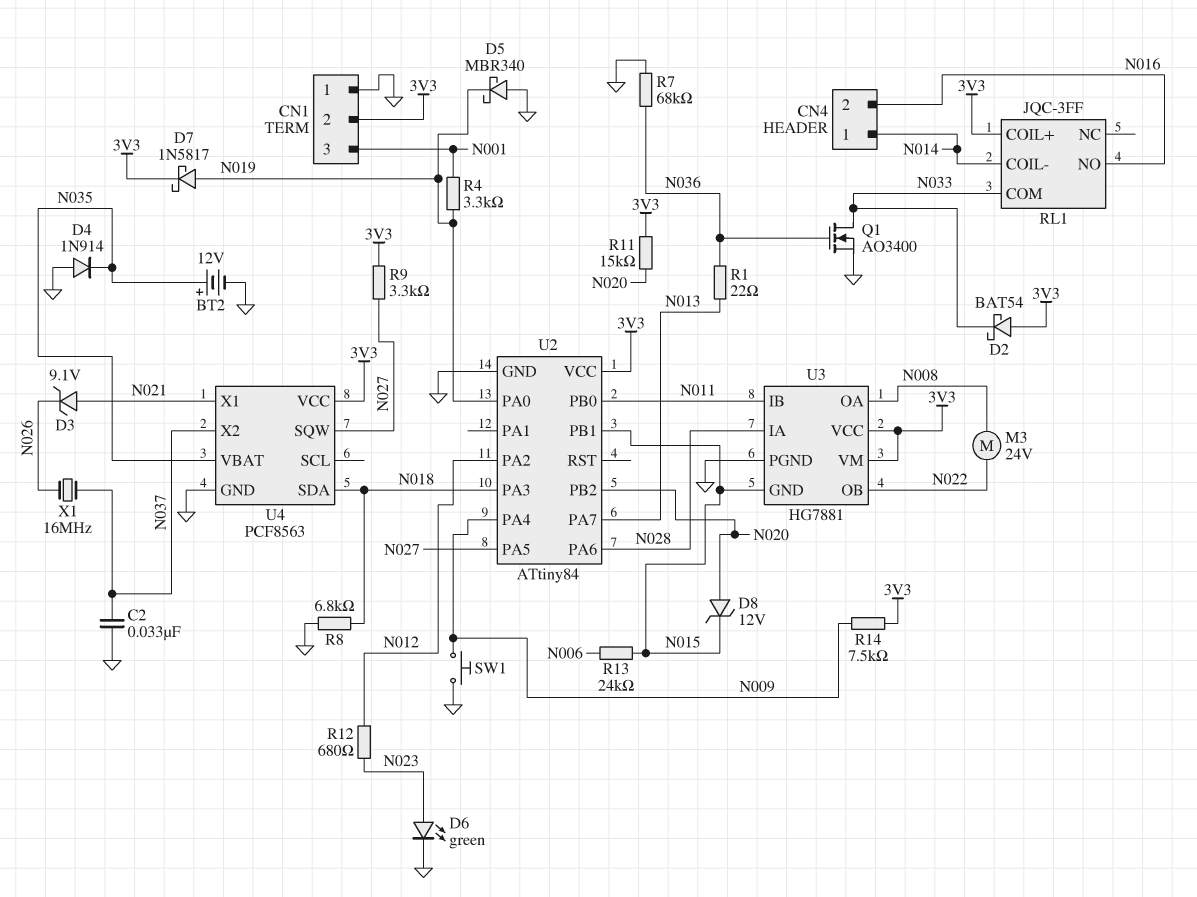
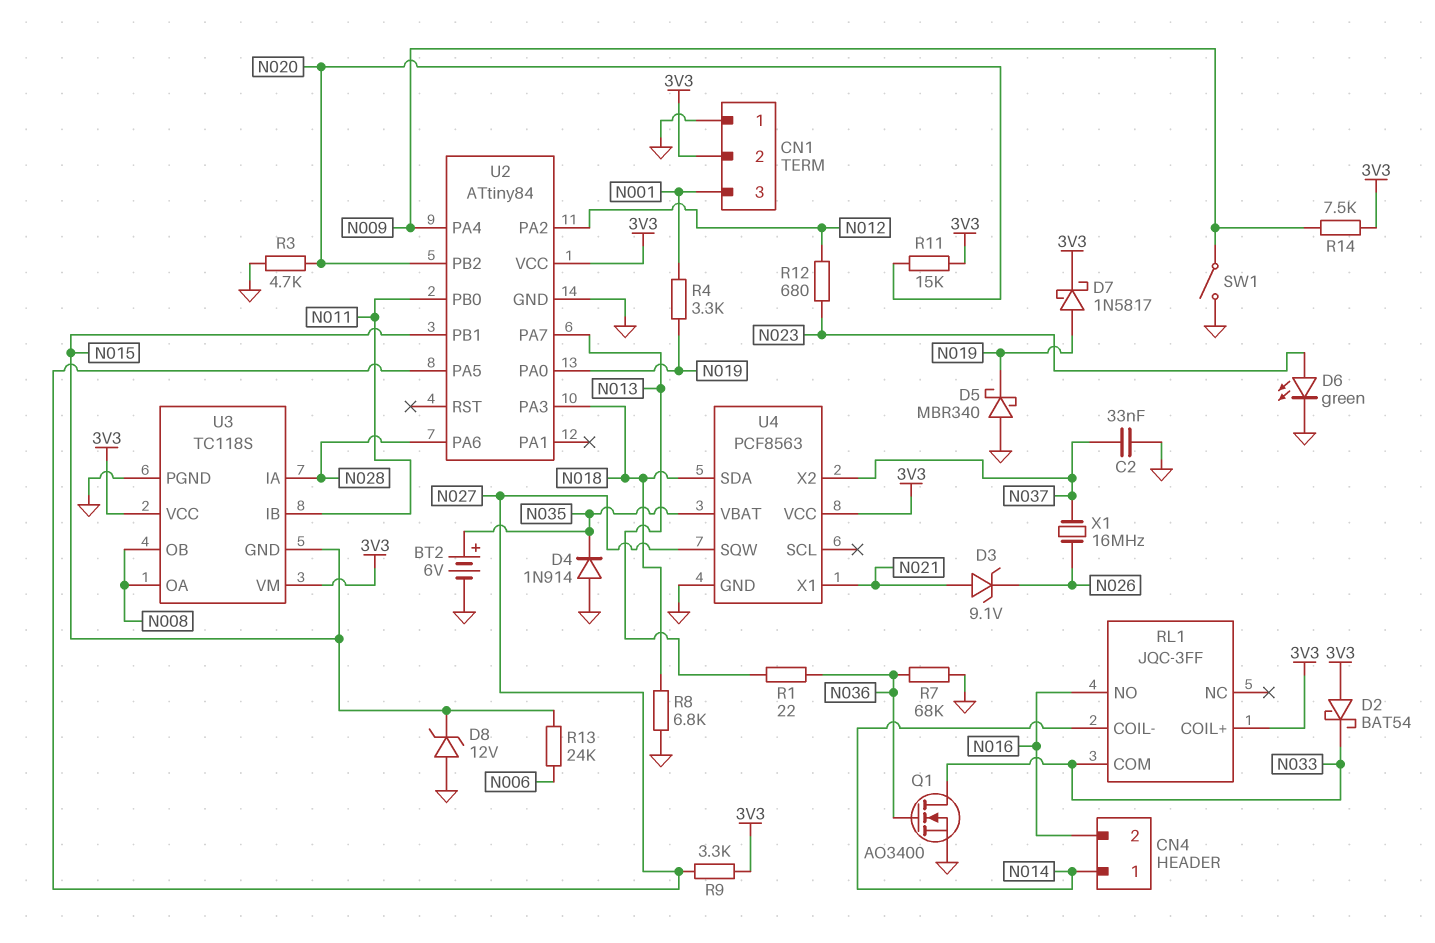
BT2: 12V (plus N035, minus GND) -> 6V (plus N035, minus GND)
D8: zener 12V (A N020, K N015) -> zener 12V (A GND, K N015)
M3: motor 24V (N008, N022) -> none
R3: none -> 4.7k (GND, N020)
SW1: button (GND, N009) -> switch (GND, N009)
U3: HG7881 -> TC118S
U3 pin OB: N022 -> N008

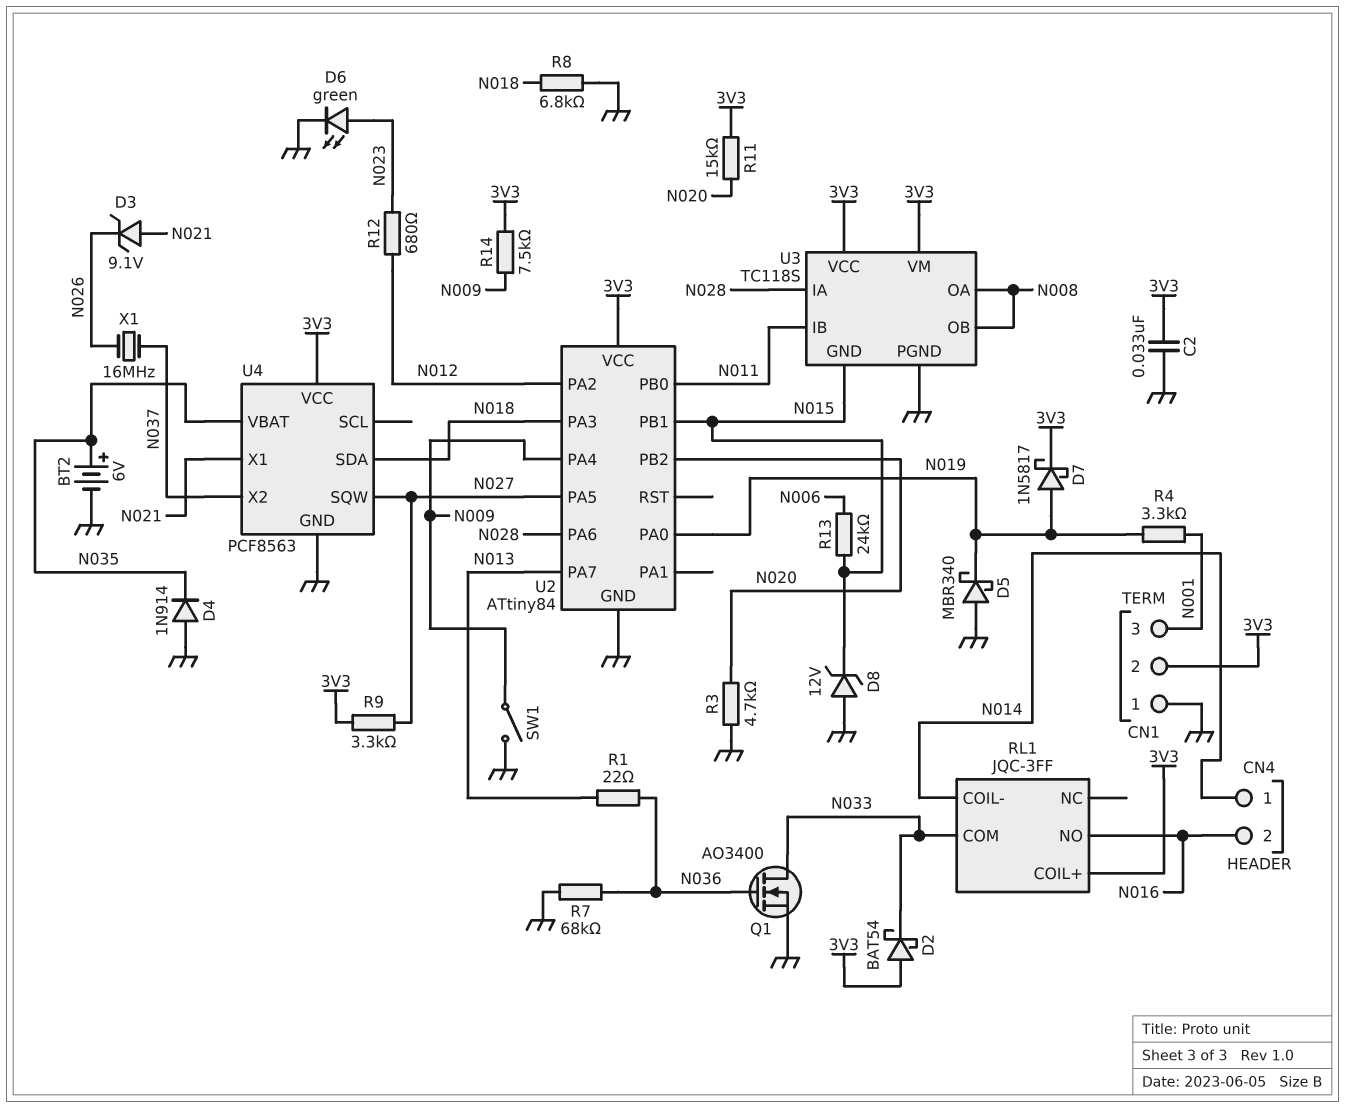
C2: 33nF (GND, N037) -> 33nF (3V3, GND)

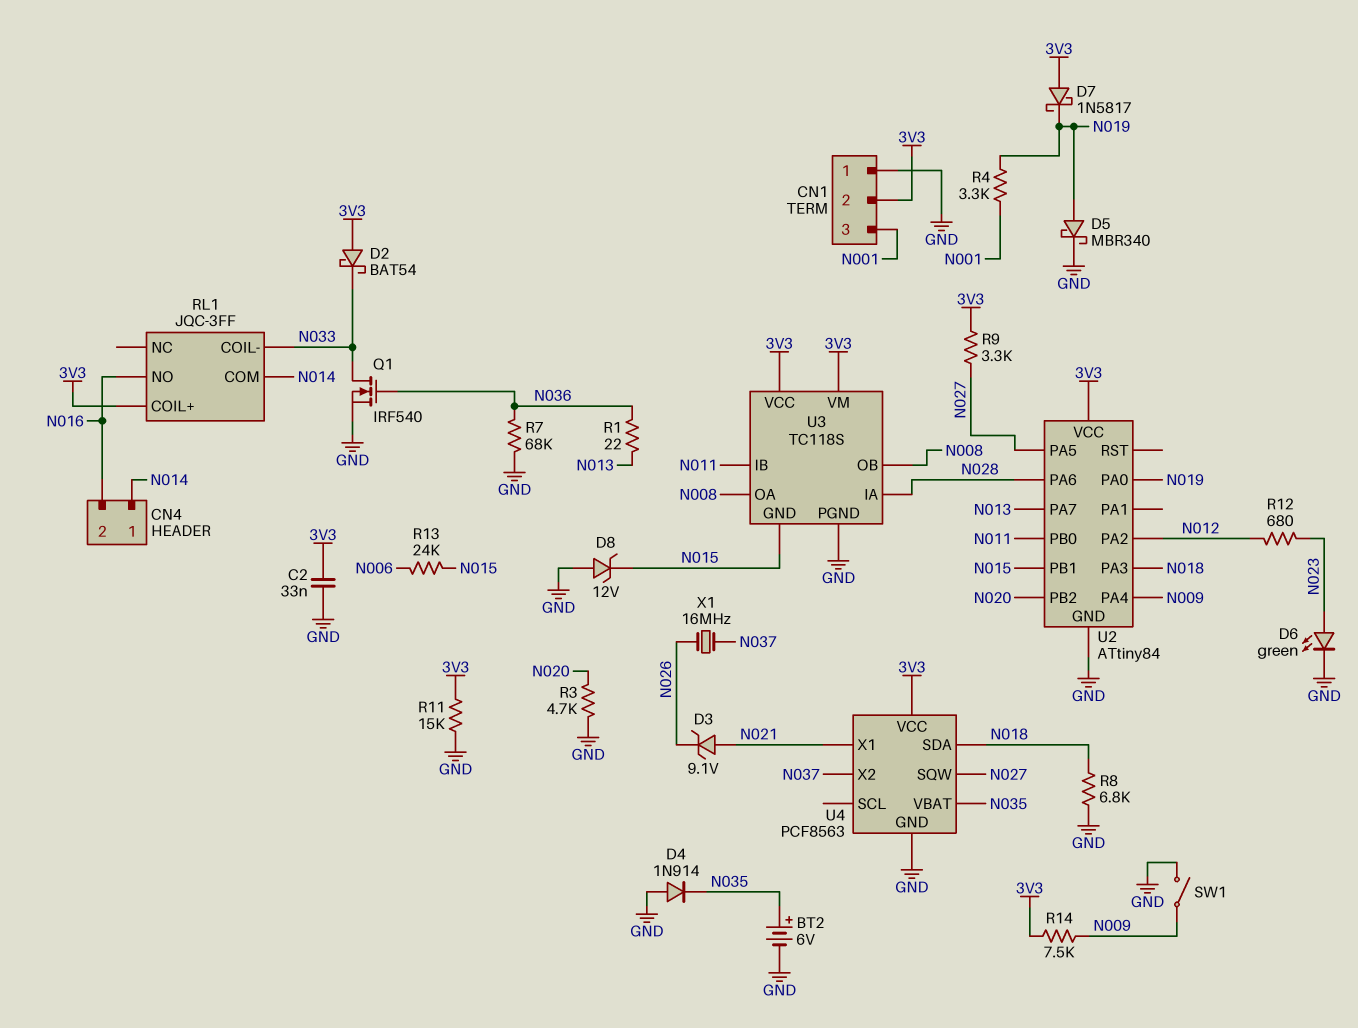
D5: schottky MBR340 (A GND, K N019) -> schottky MBR340 (A N019, K GND)
D7: schottky 1N5817 (A N019, K 3V3) -> schottky 1N5817 (A 3V3, K N019)
Q1: NMOS AO3400 (G N036, D N033, S GND) -> NMOS IRF540 (G N036, D N033, S GND)
R11: 15k (3V3, N020) -> 15k (3V3, GND)
RL1 pin COIL-: N014 -> N033
RL1 pin COM: N033 -> N014

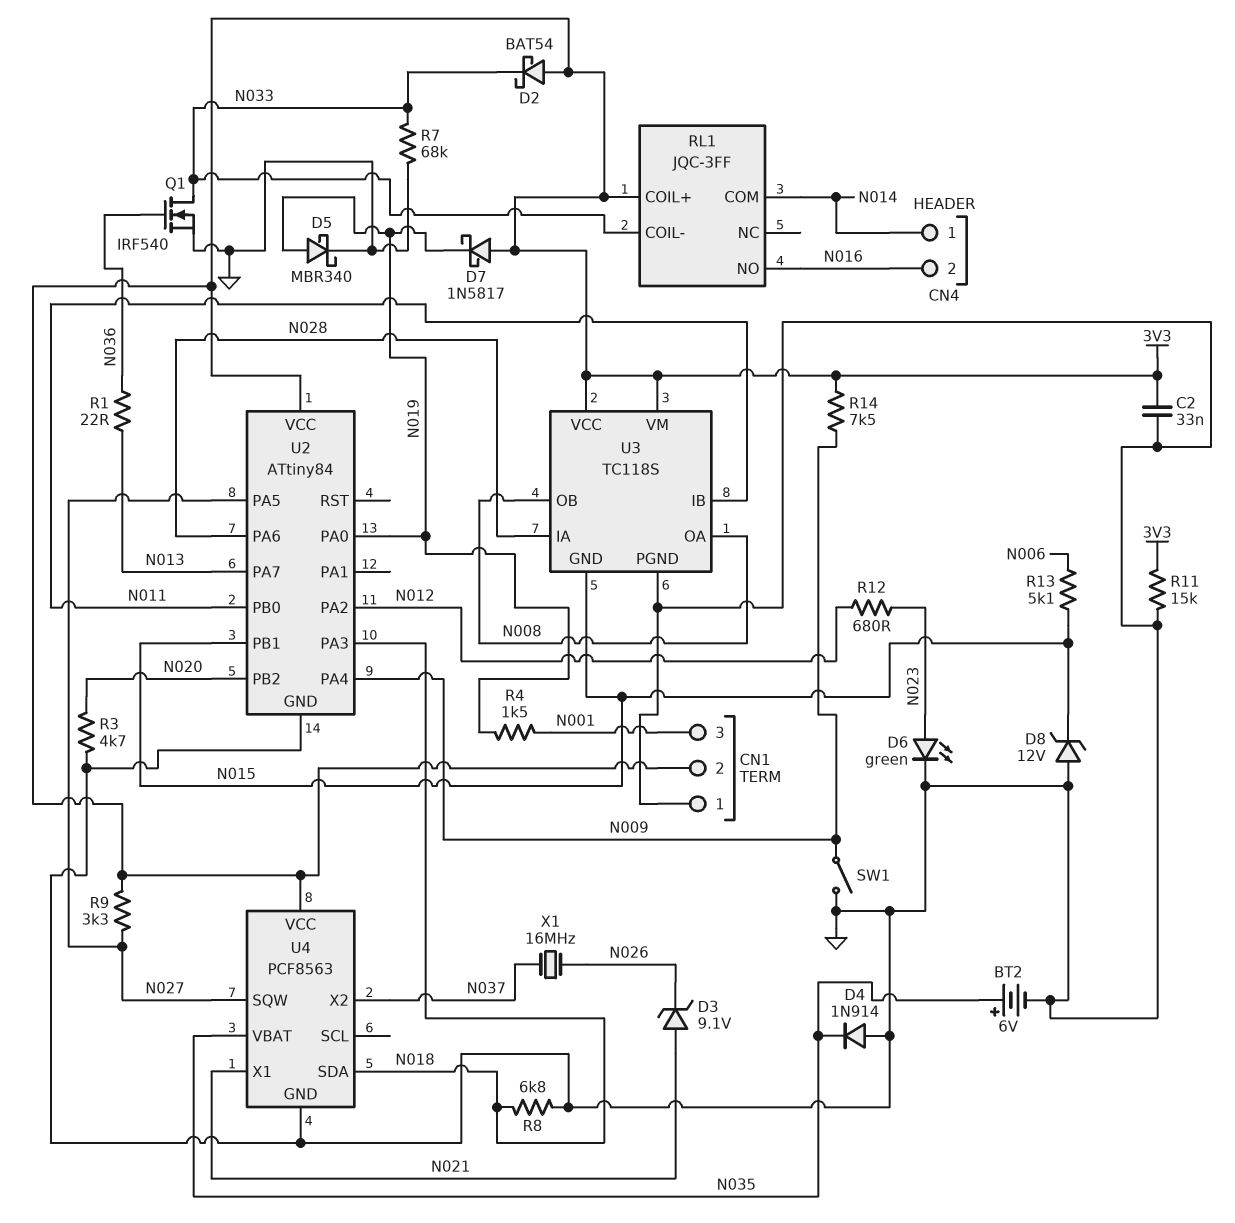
R4: 3.3k (N001, N019) -> 1.5k (N001, N019)
R7: 68k (GND, N036) -> 68k (GND, N033)
R13: 24k (N006, N015) -> 5.1k (N006, N015)

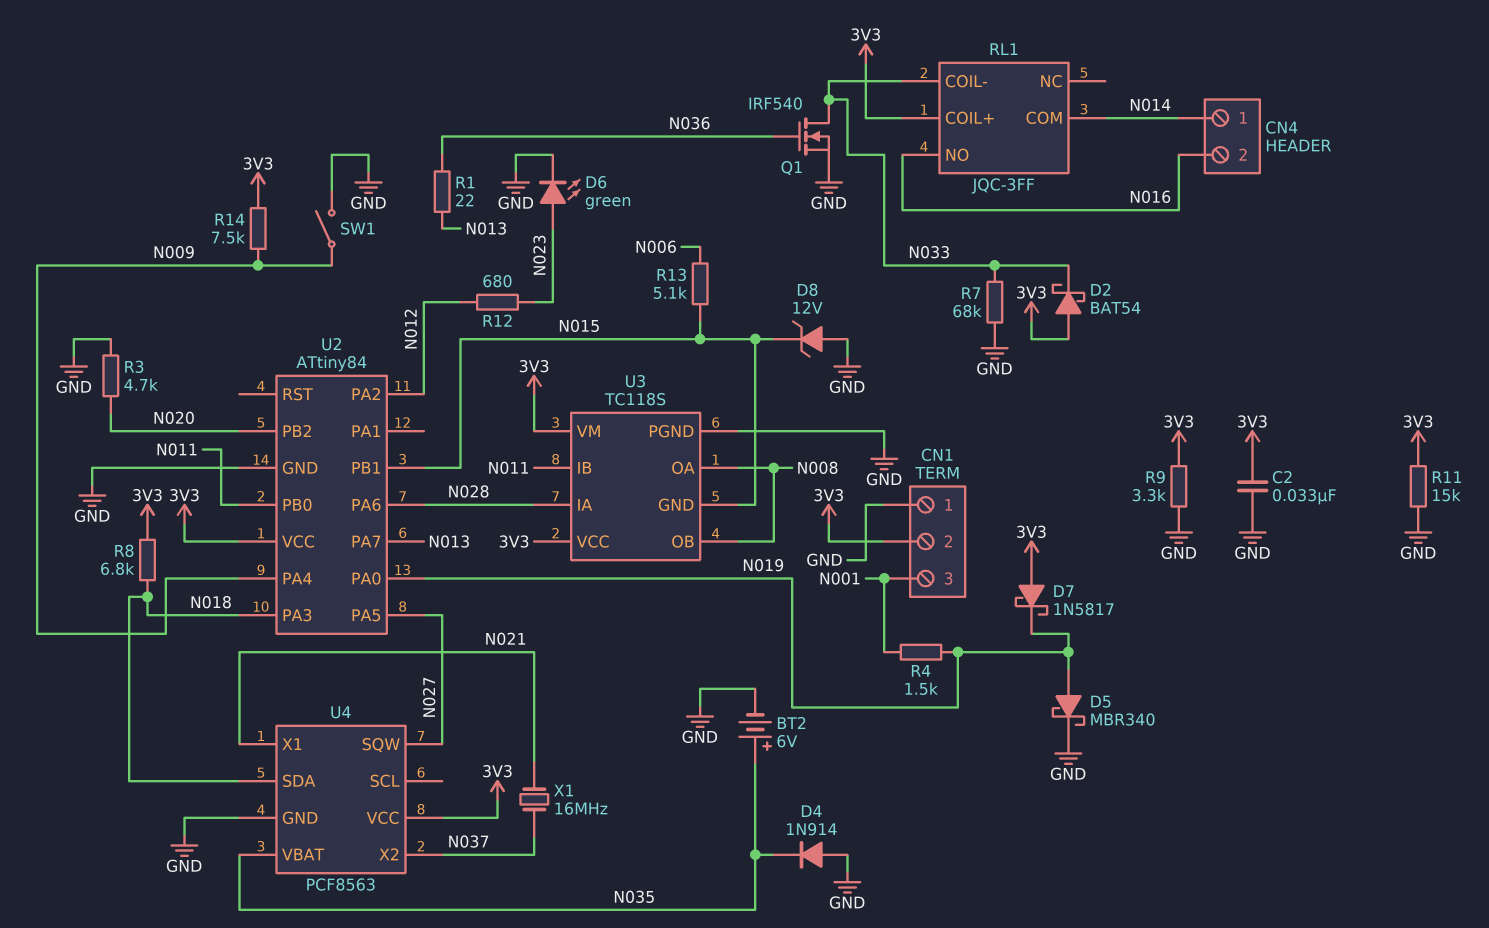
D3: zener 9.1V (A N021, K N026) -> none
R8: 6.8k (GND, N018) -> 6.8k (3V3, N018)
R9: 3.3k (3V3, N027) -> 3.3k (3V3, GND)
X1: 16MHz (N026, N037) -> 16MHz (N021, N037)

